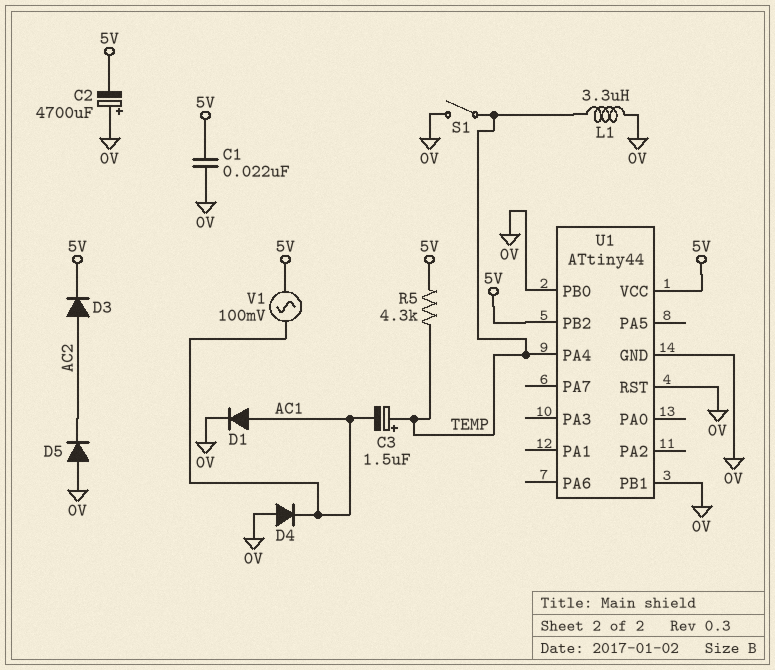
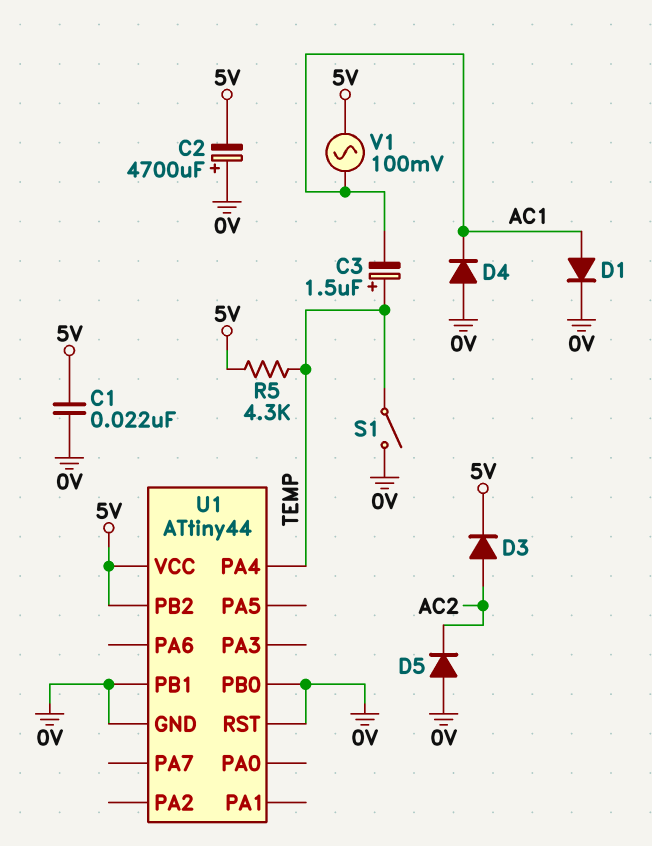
L1: 3.3uH (0V, TEMP) -> none

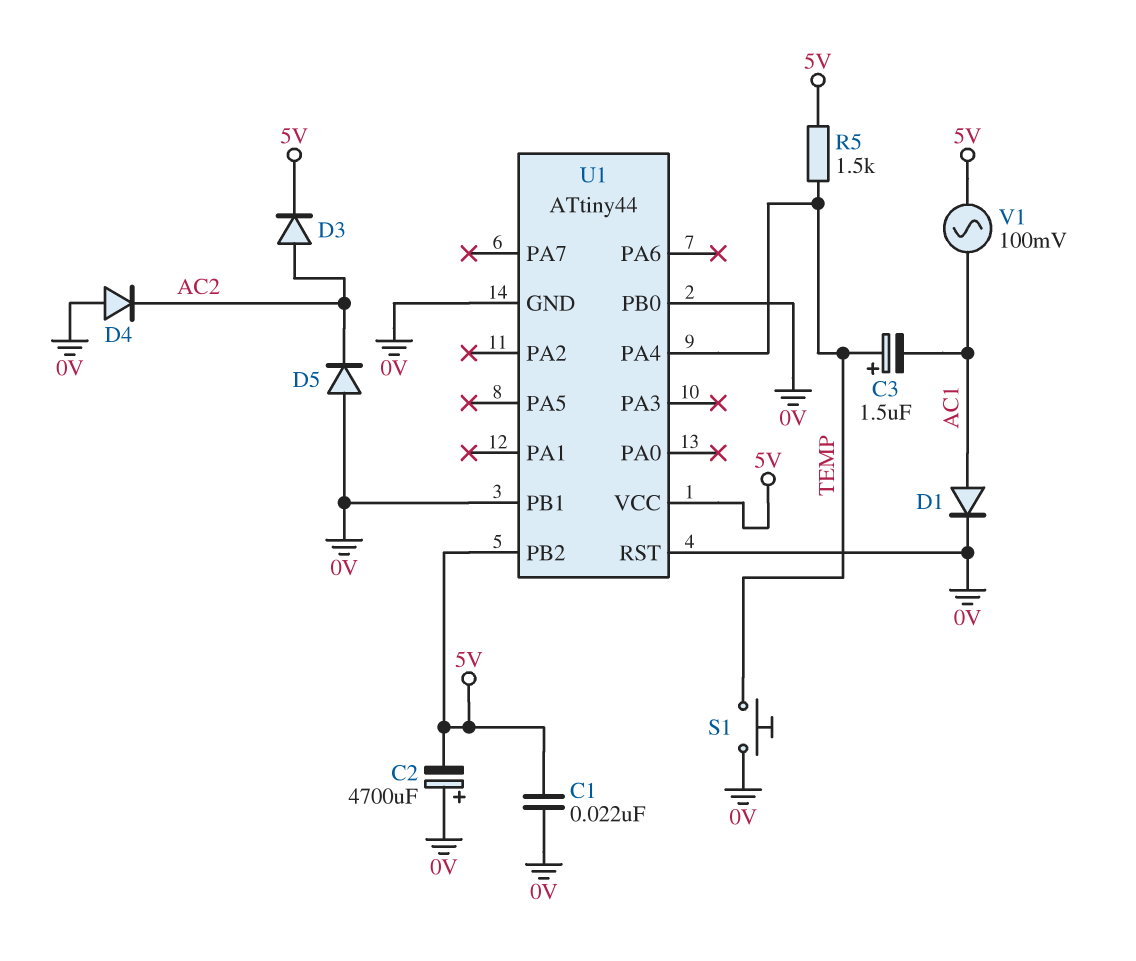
D4: diode (A 0V, K AC1) -> diode (A 0V, K AC2)
R5: 4.3k (5V, TEMP) -> 1.5k (5V, TEMP)
S1: switch (0V, TEMP) -> button (0V, TEMP)

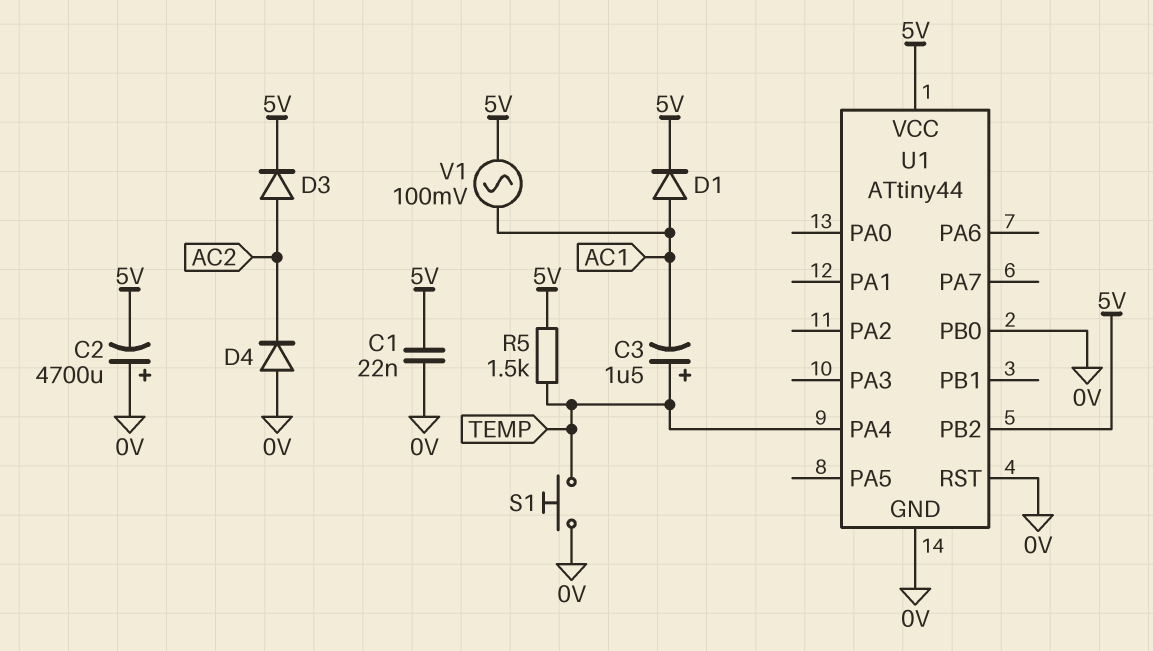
D1: diode (A AC1, K 0V) -> diode (A AC1, K 5V)
D5: diode (A 0V, K AC2) -> none
U1 pin PB1: 0V -> none

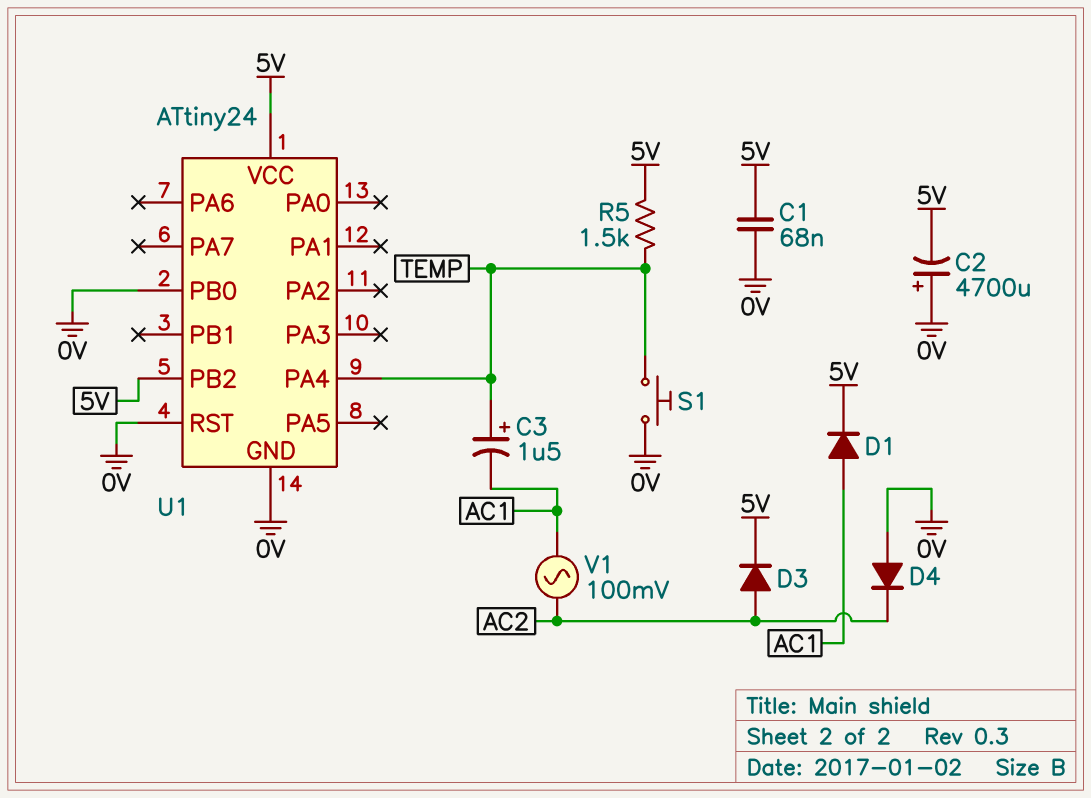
C1: 22nF (0V, 5V) -> 68nF (0V, 5V)
U1: ATtiny44 -> ATtiny24
V1: AC 100mV (5V, AC1) -> AC 100mV (AC1, AC2)

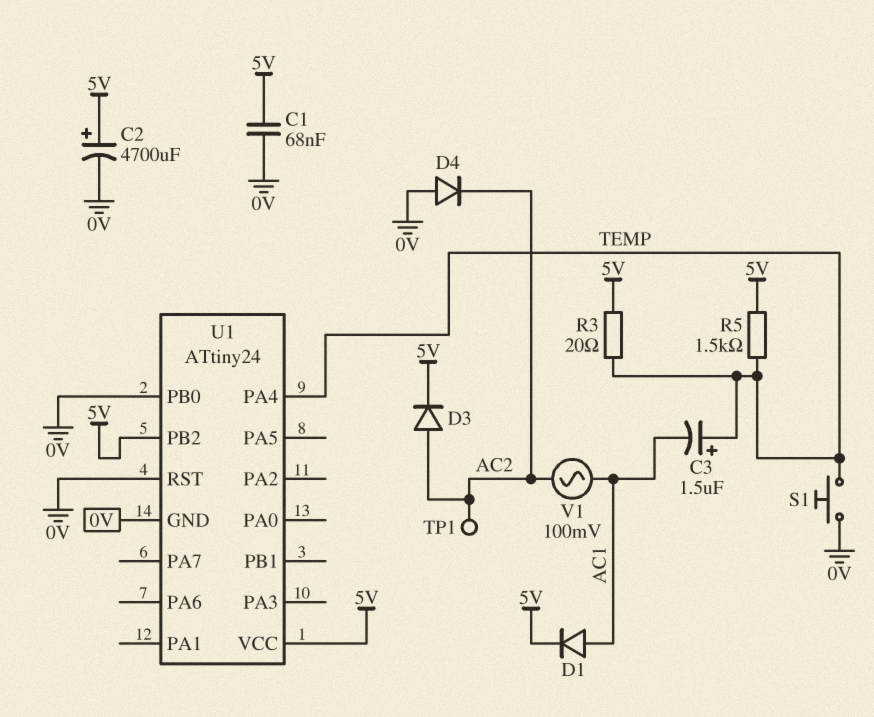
C2: 4700uF (plus 0V, minus 5V) -> 4700uF (plus 5V, minus 0V)
R3: none -> 20 (5V, TEMP)
TP1: none -> test point (AC2)

